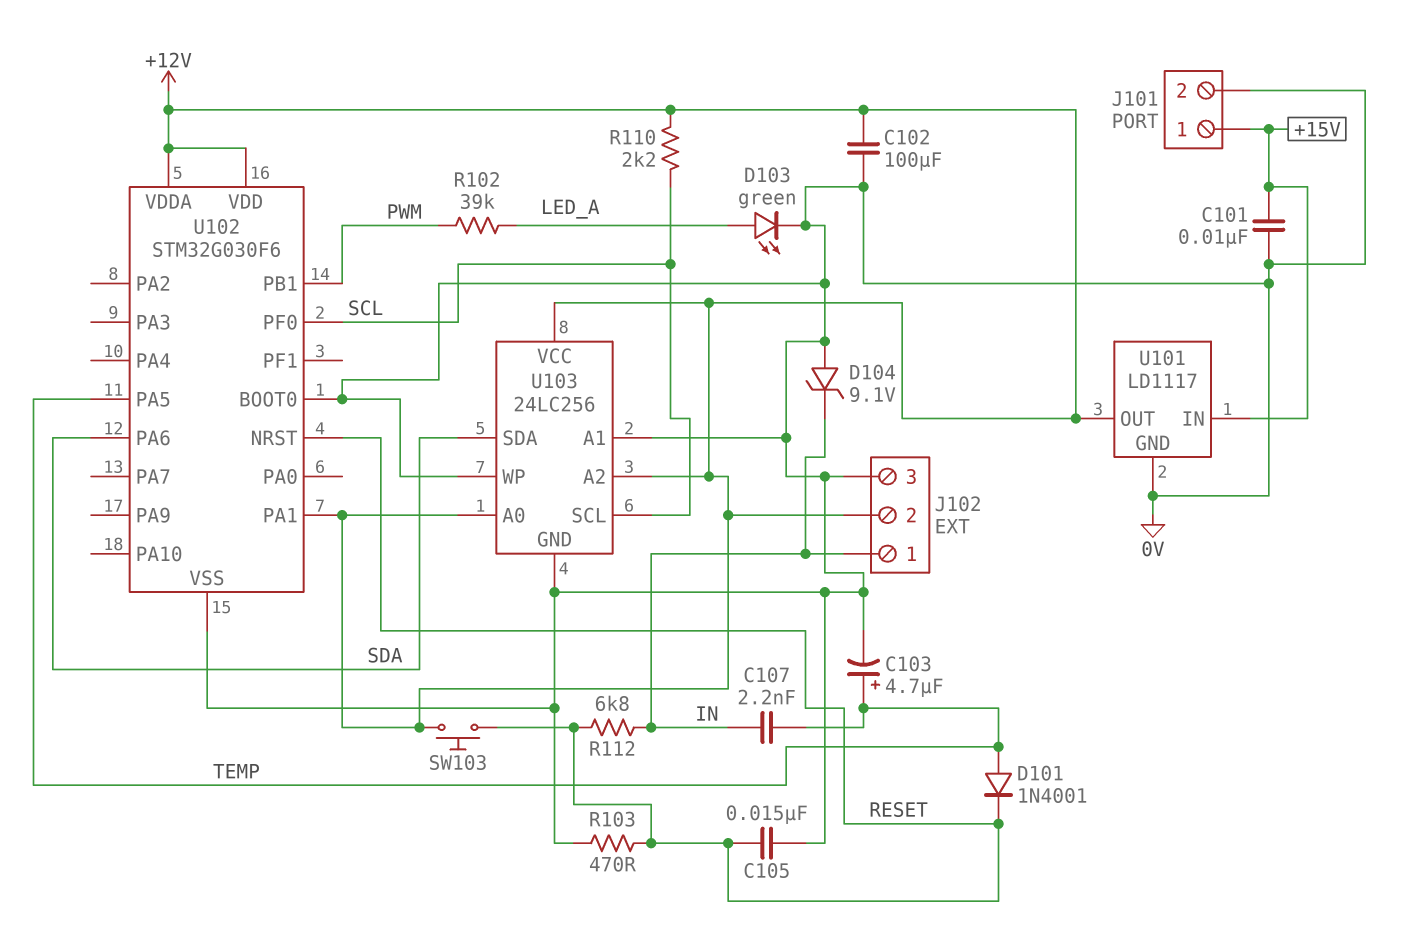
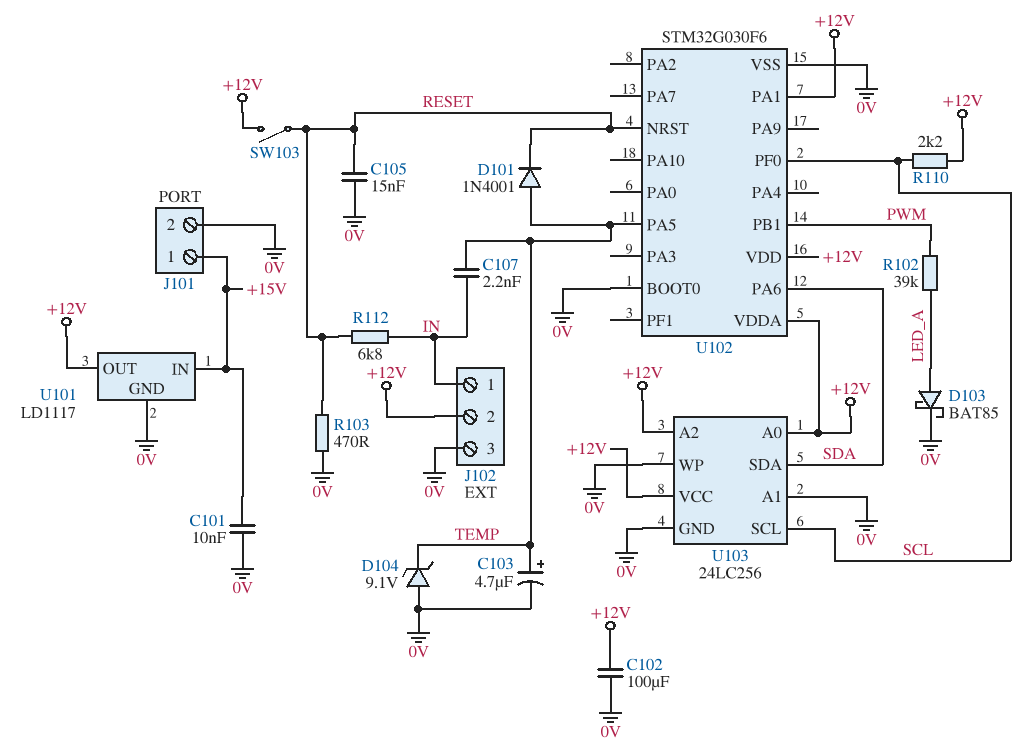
D103: LED green (A LED_A, K 0V) -> schottky BAT85 (A LED_A, K 0V)
D104: zener 9.1V (A 0V, K IN) -> zener 9.1V (A 0V, K TEMP)
SW103: button (+12V, RESET) -> switch (+12V, RESET)

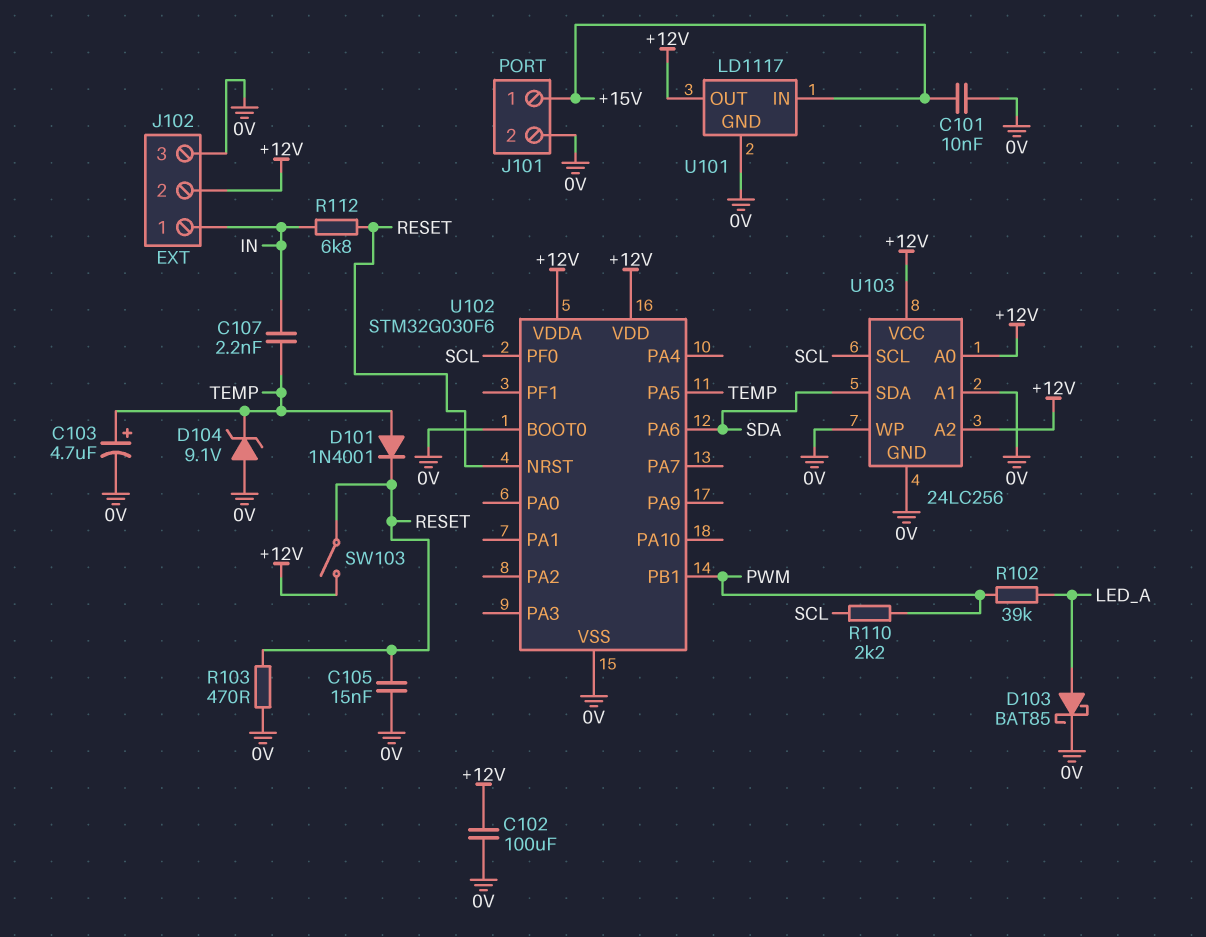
R110: 2.2k (+12V, SCL) -> 2.2k (PWM, SCL)
U102 pin PA1: +12V -> none

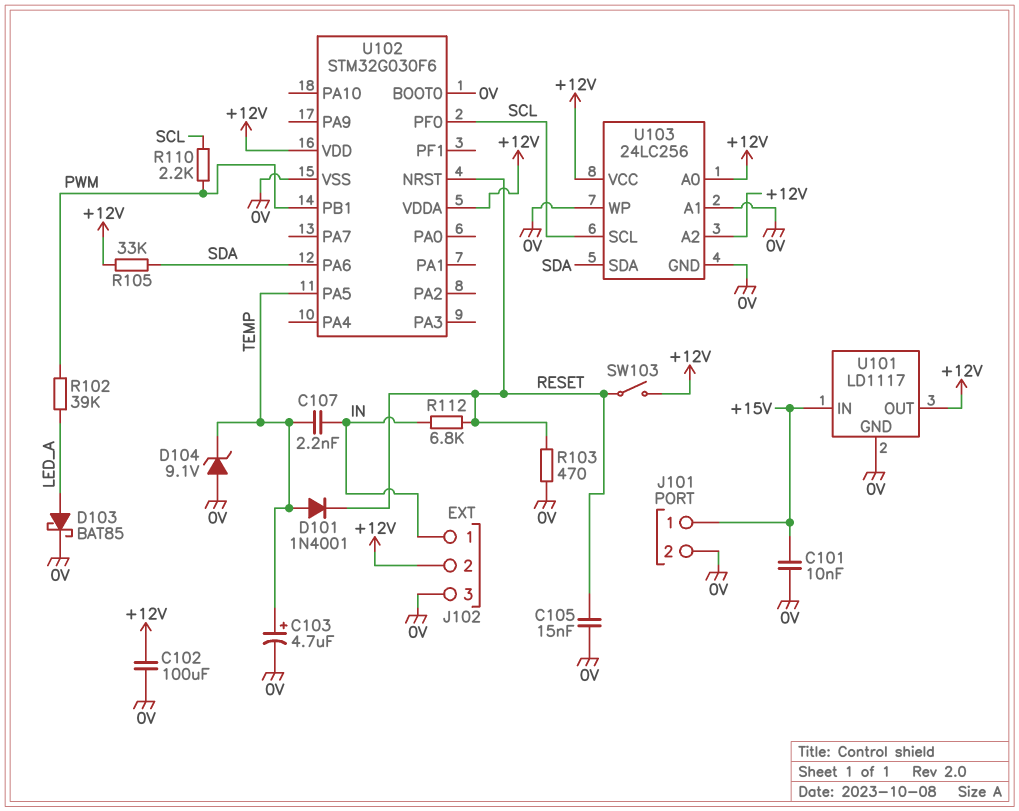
R105: none -> 33k (+12V, SDA)

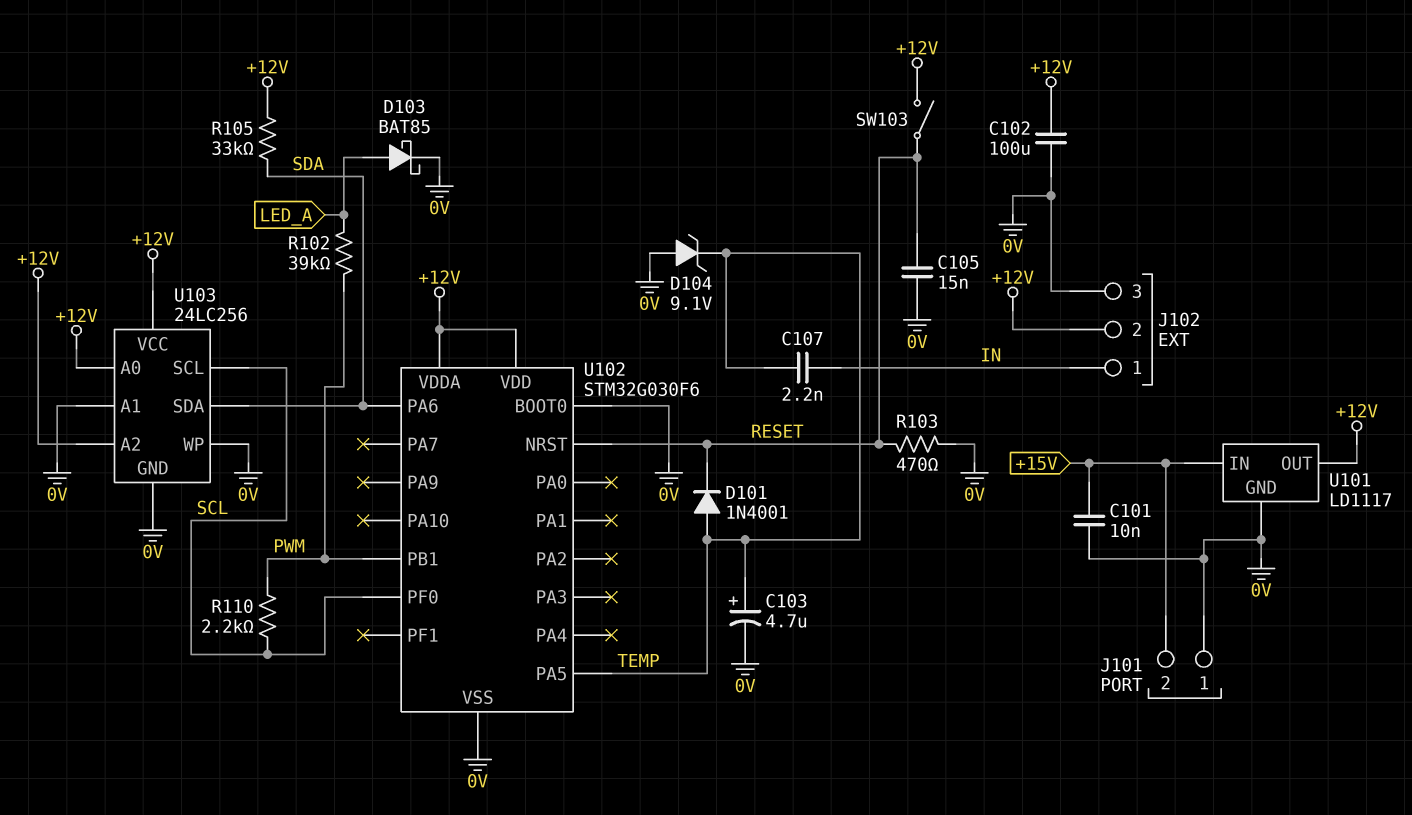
J101 pin 1: +15V -> 0V
J101 pin 2: 0V -> +15V
R112: 6.8k (IN, RESET) -> none

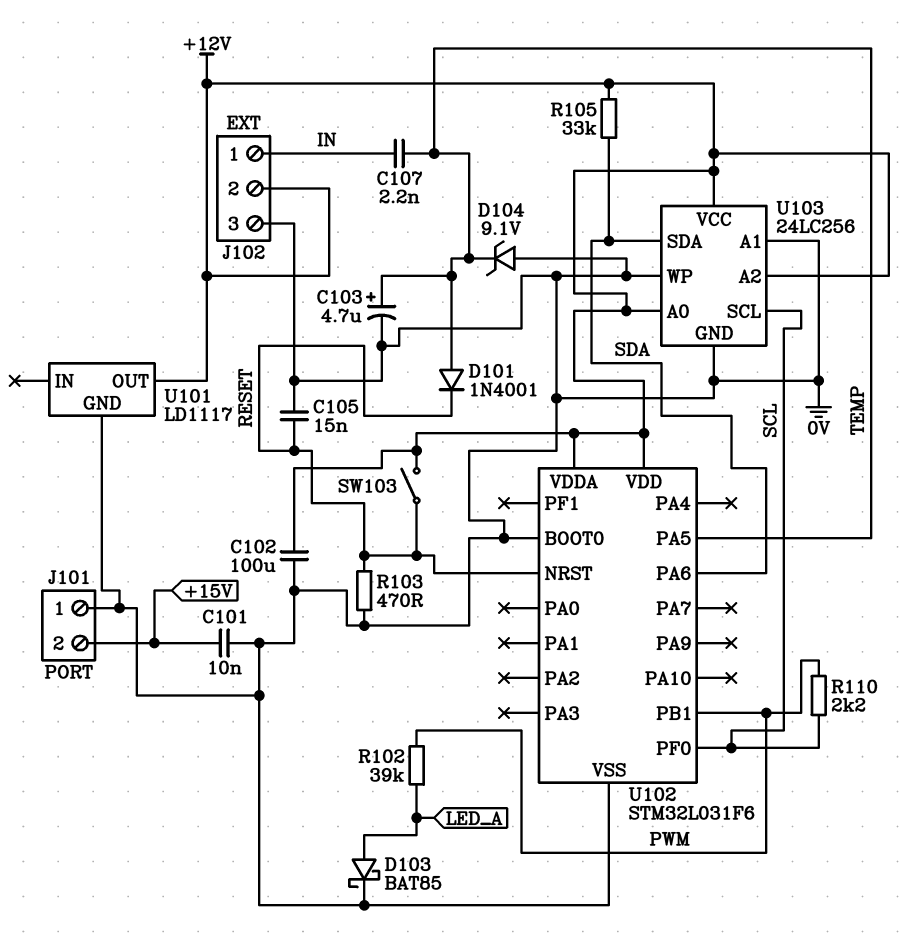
U101 pin IN: +15V -> none
U102: STM32G030F6 -> STM32L031F6

